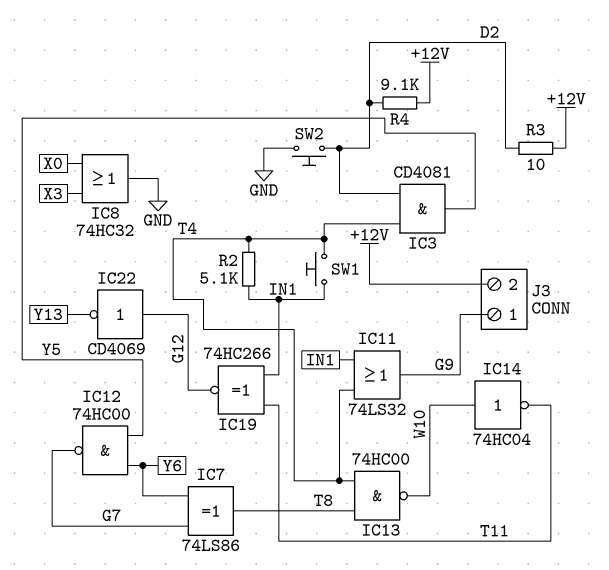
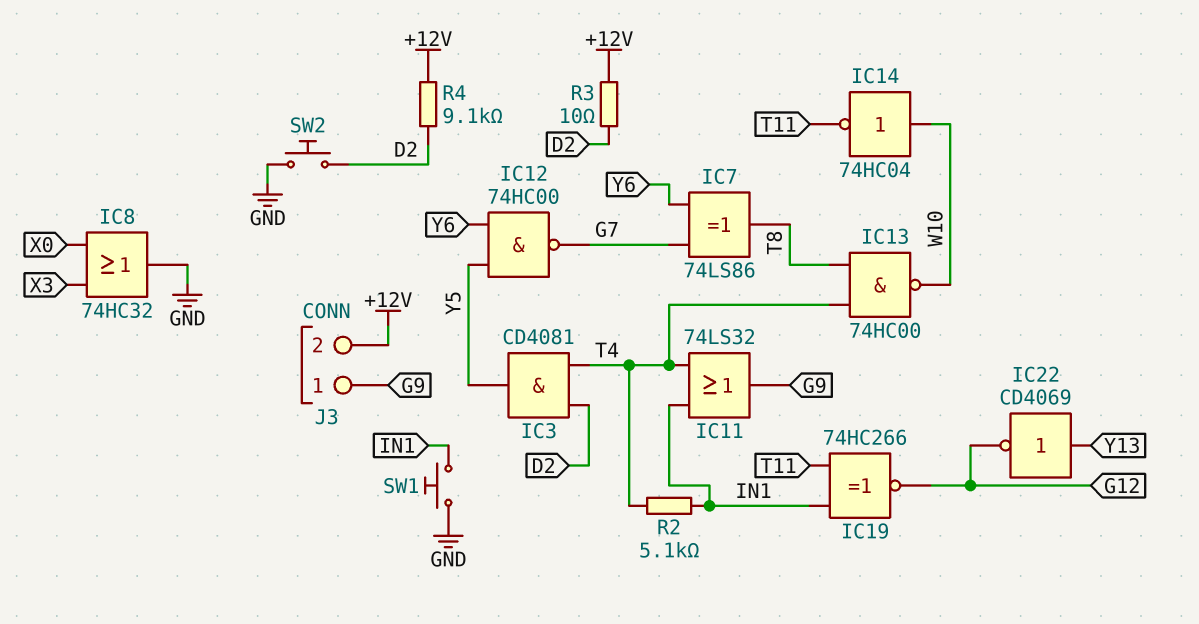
IC22: NOT CD4069 (in G12, out Y13) -> NOT CD4069 (in Y13, out G12)
SW1: button (IN1, T4) -> button (GND, IN1)

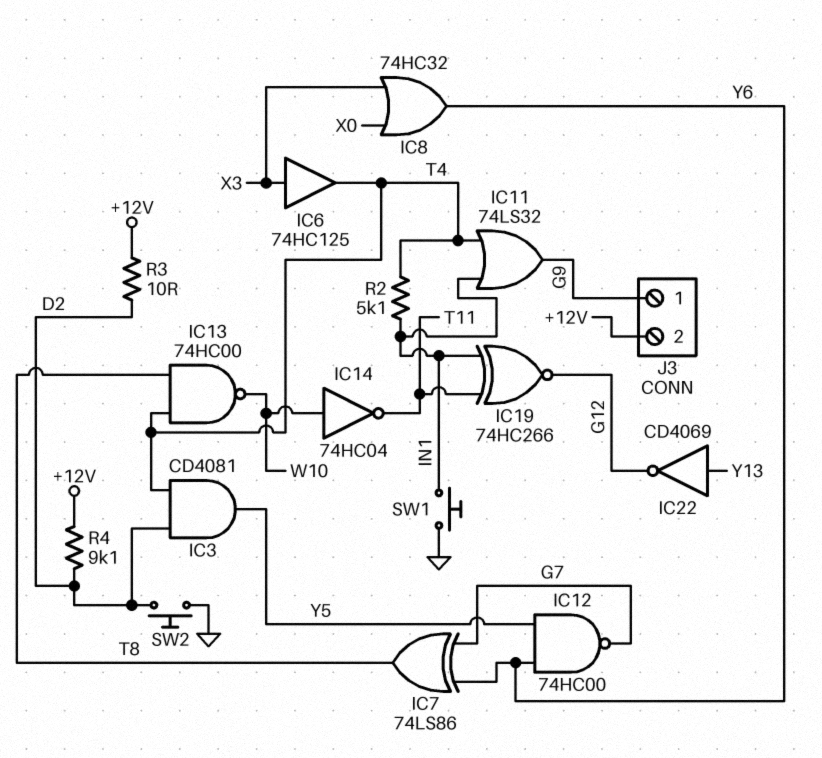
IC6: none -> buffer 74HC125 (in X3, out T4)
IC8: OR 74HC32 (in X0, in X3, out GND) -> OR 74HC32 (in X0, in X3, out Y6)

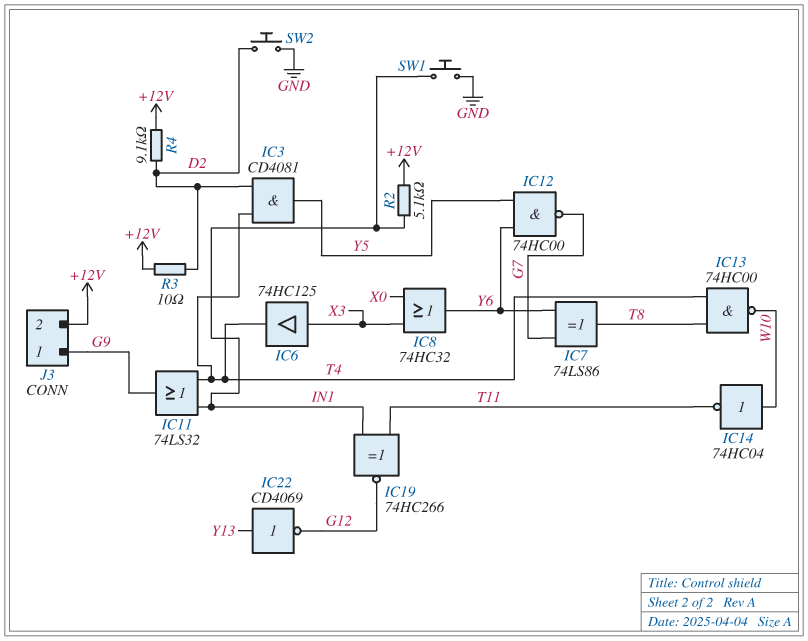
R2: 5.1k (IN1, T4) -> 5.1k (+12V, IN1)

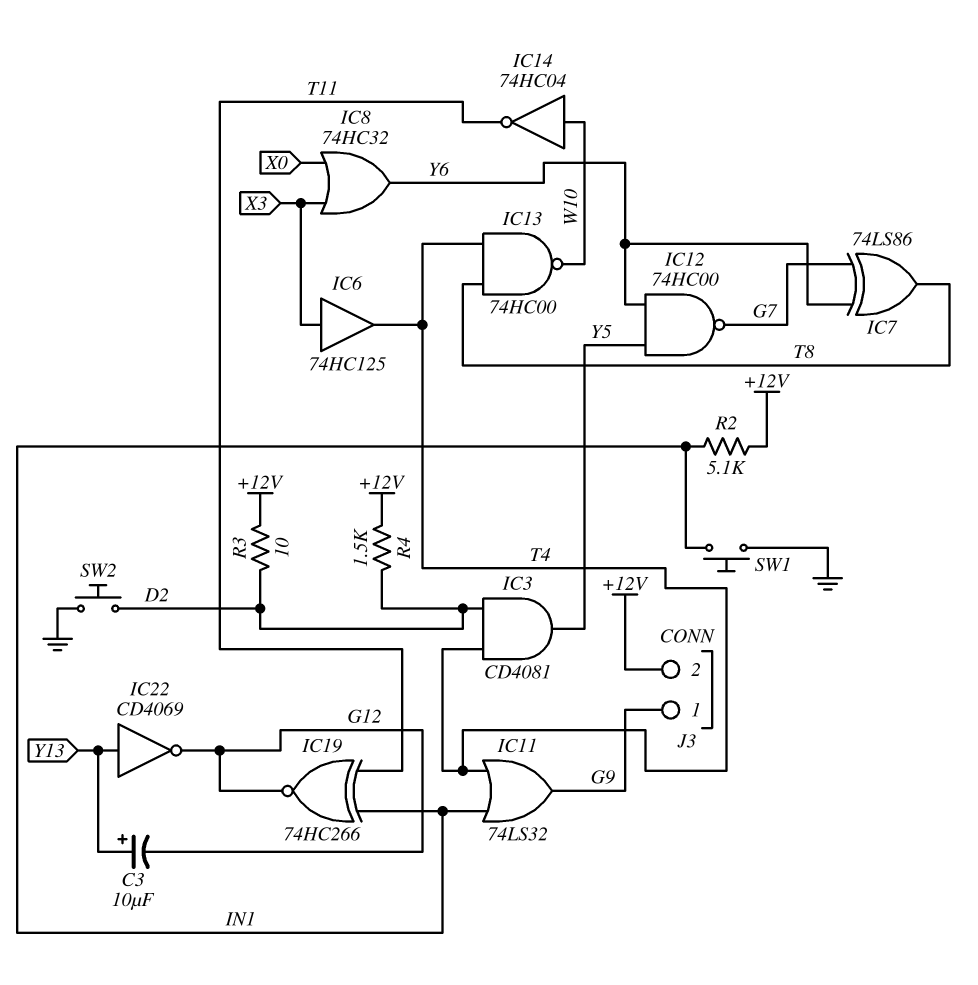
C3: none -> 10uF (plus Y13, minus G12)
R4: 9.1k (+12V, D2) -> 1.5k (+12V, D2)

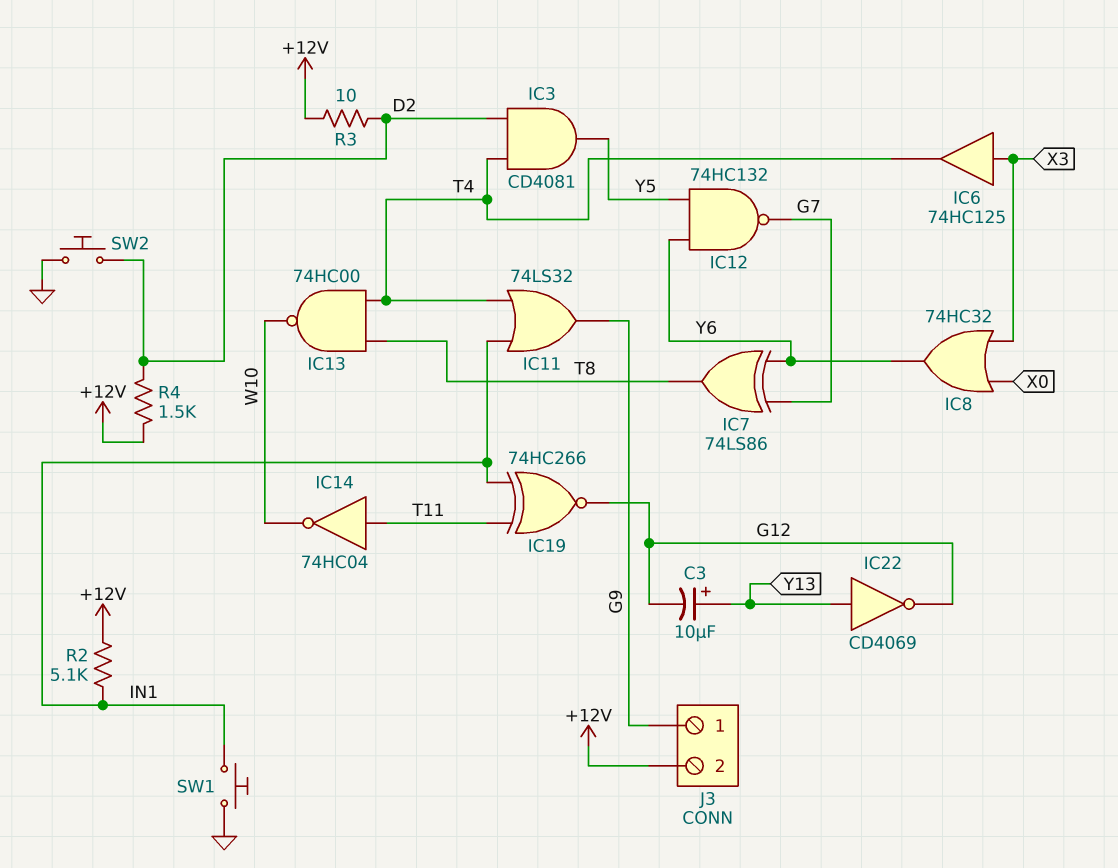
IC12: NAND 74HC00 (in Y5, in Y6, out G7) -> NAND 74HC132 (in Y5, in Y6, out G7)
IC14: NOT 74HC04 (in W10, out T11) -> NOT 74HC04 (in T11, out W10)

